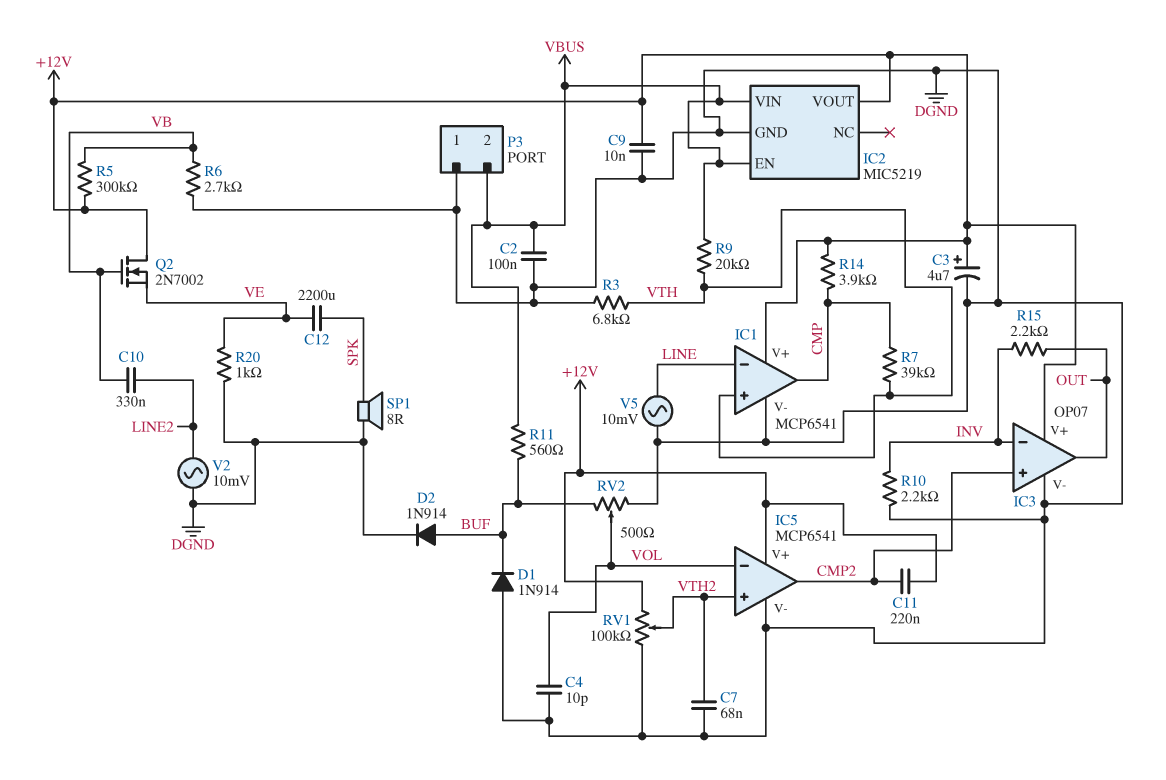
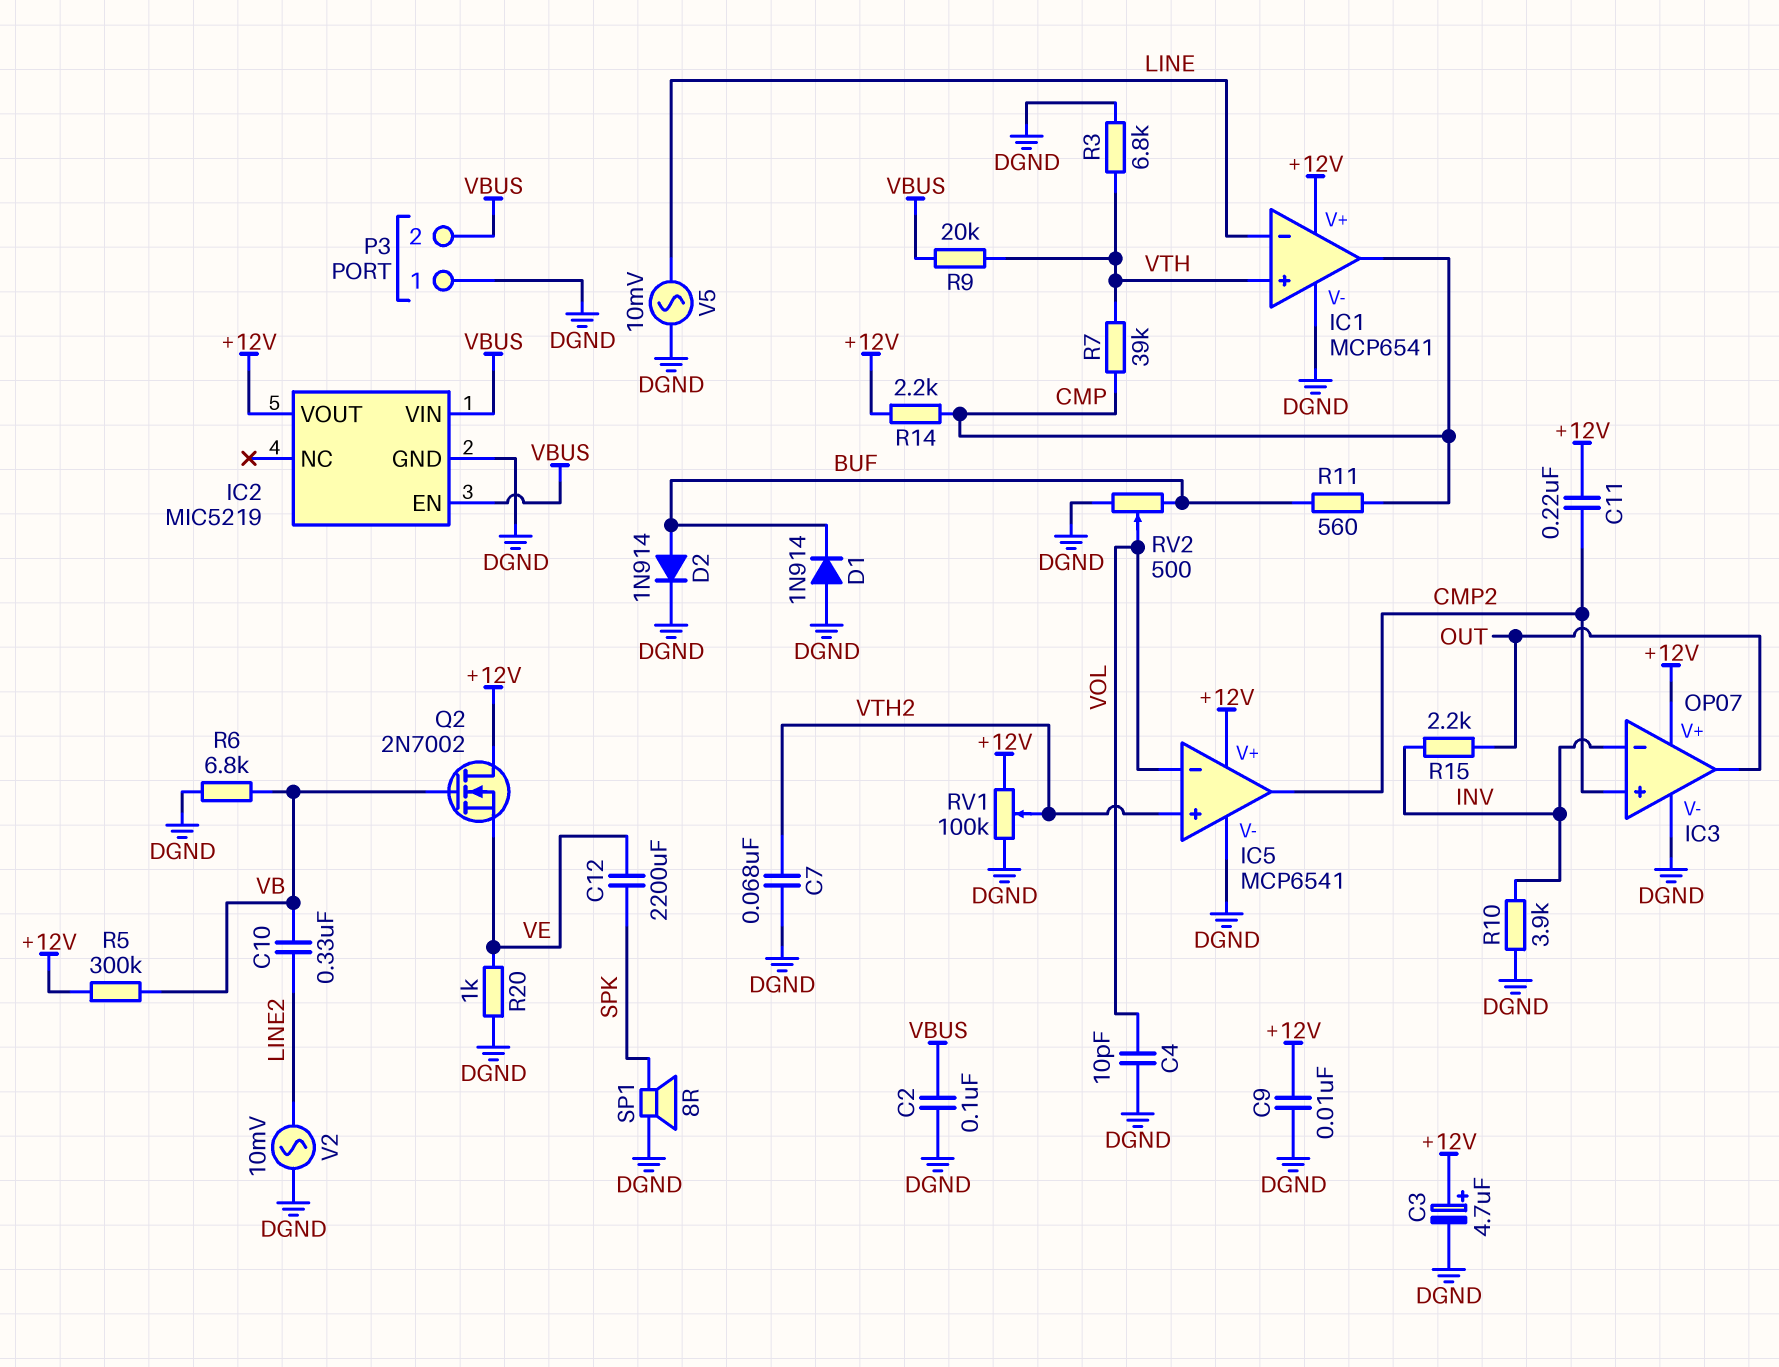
R6: 2.7k (DGND, VB) -> 6.8k (DGND, VB)
R10: 2.2k (DGND, INV) -> 3.9k (DGND, INV)
R11: 560 (BUF, VBUS) -> 560 (BUF, CMP)
R14: 3.9k (+12V, CMP) -> 2.2k (+12V, CMP)

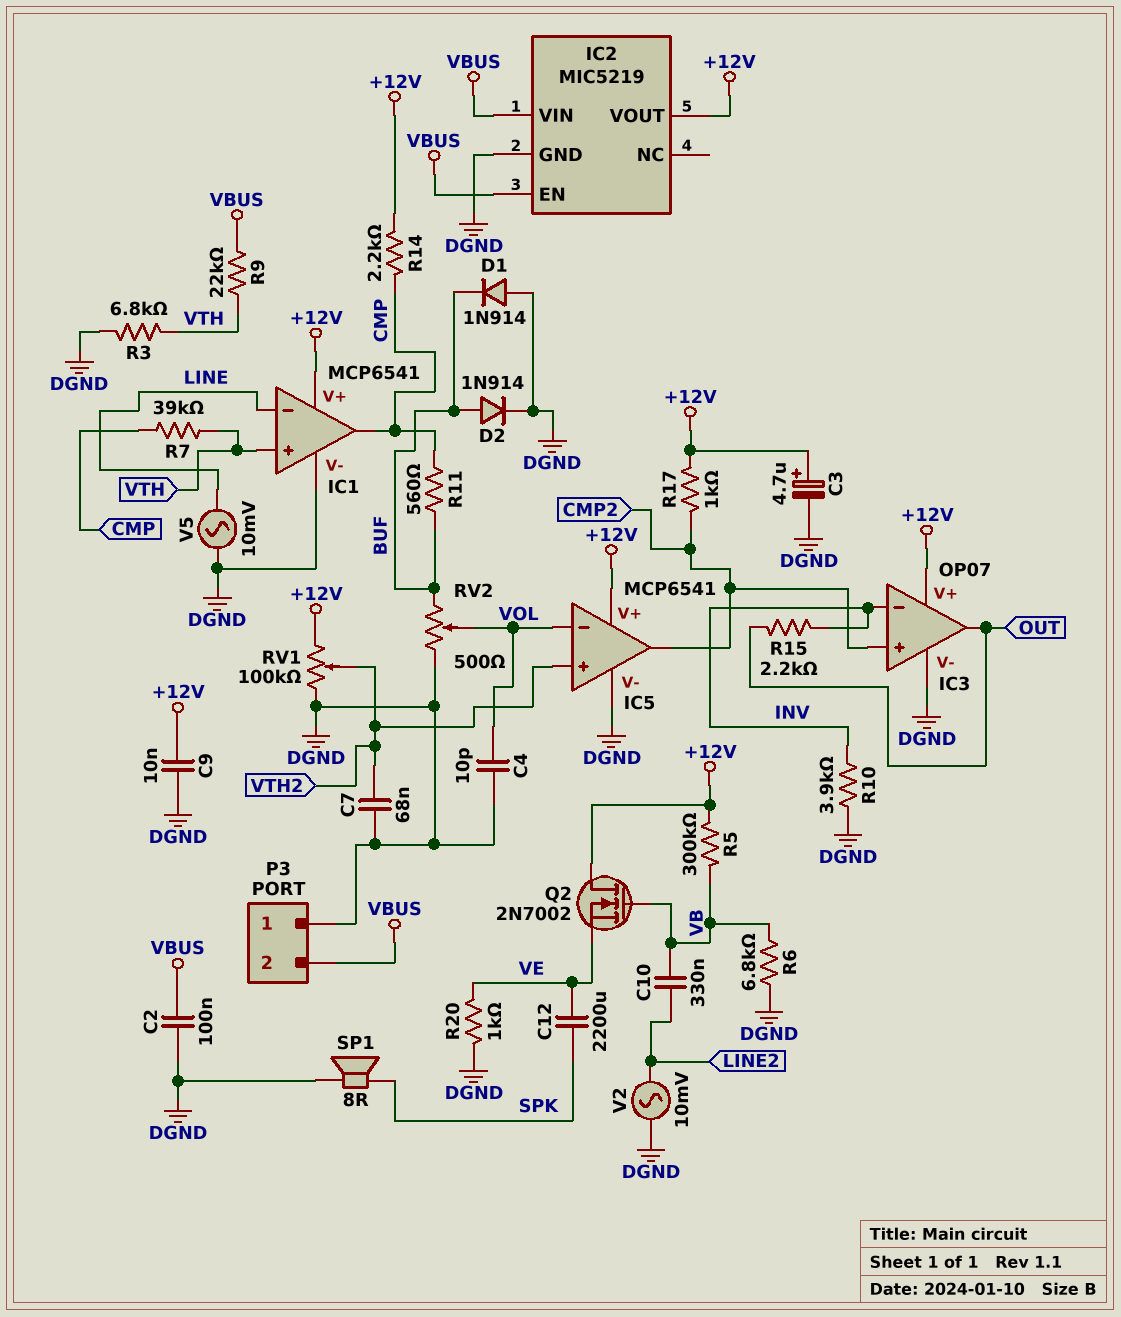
C11: 220nF (+12V, CMP2) -> none
R9: 20k (VBUS, VTH) -> 22k (VBUS, VTH)
R17: none -> 1k (+12V, CMP2)

